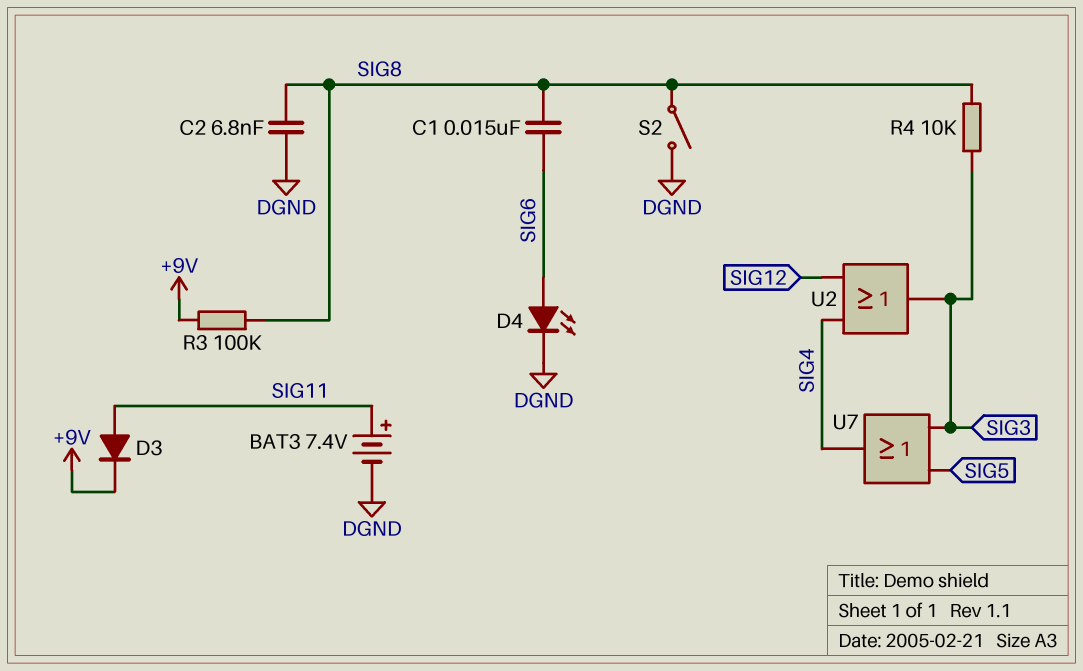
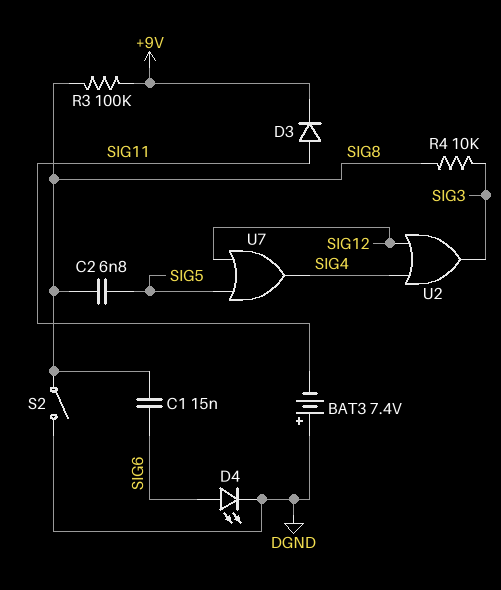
BAT3: 7.4V (plus SIG11, minus DGND) -> 7.4V (plus DGND, minus SIG11)
C2: 6.8nF (DGND, SIG8) -> 6.8nF (SIG5, SIG8)
U7: OR (in SIG3, in SIG5, out SIG4) -> OR (in SIG5, in SIG12, out SIG4)

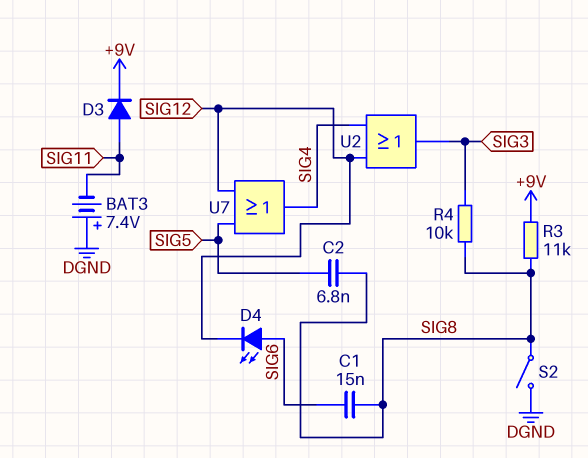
D4: LED (A SIG6, K DGND) -> LED (A SIG6, K SIG12)
R3: 100k (+9V, SIG8) -> 11k (+9V, SIG8)

